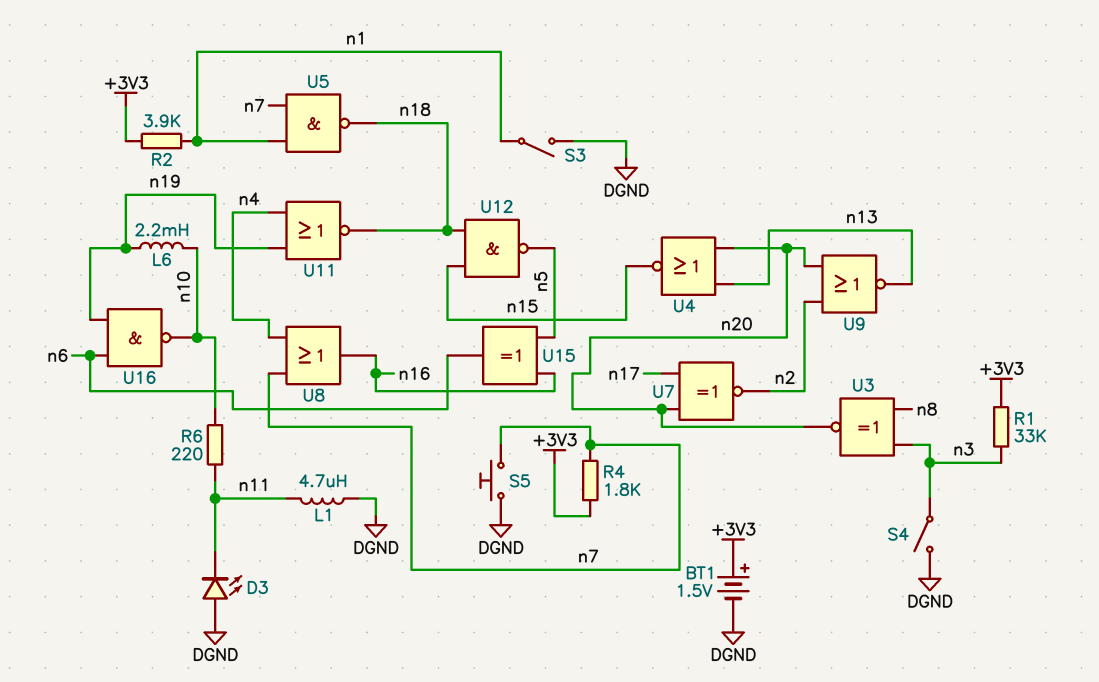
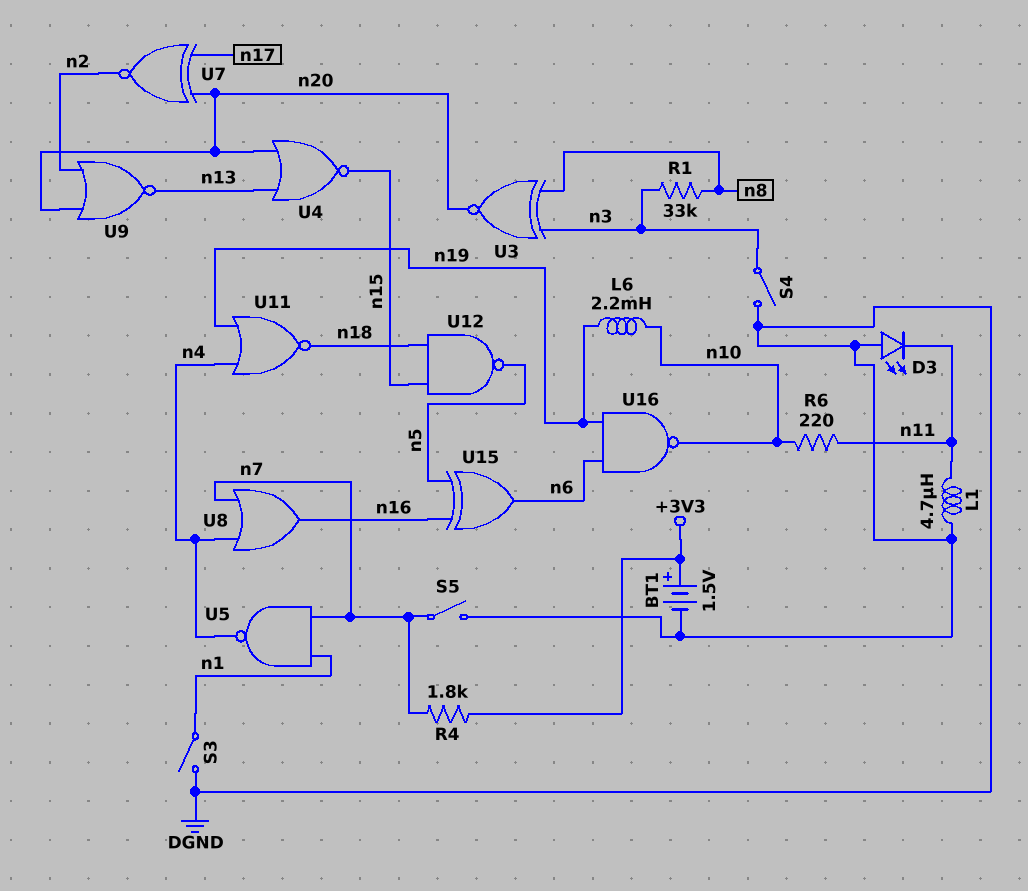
R1: 33k (+3V3, n3) -> 33k (n3, n8)
R2: 3.9k (+3V3, n1) -> none
S5: button (DGND, n7) -> switch (DGND, n7)
U5: NAND (in n1, in n7, out n18) -> NAND (in n1, in n7, out n4)

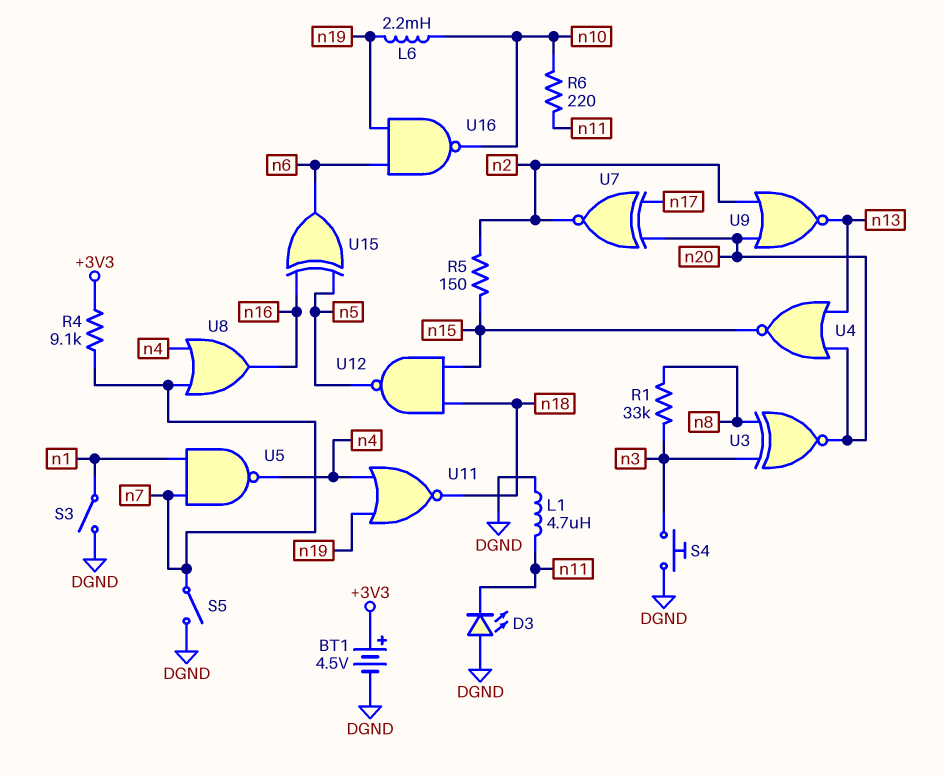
BT1: 1.5V (plus +3V3, minus DGND) -> 4.5V (plus +3V3, minus DGND)
R4: 1.8k (+3V3, n7) -> 9.1k (+3V3, n7)
R5: none -> 150 (n2, n15)
S4: switch (DGND, n3) -> button (DGND, n3)

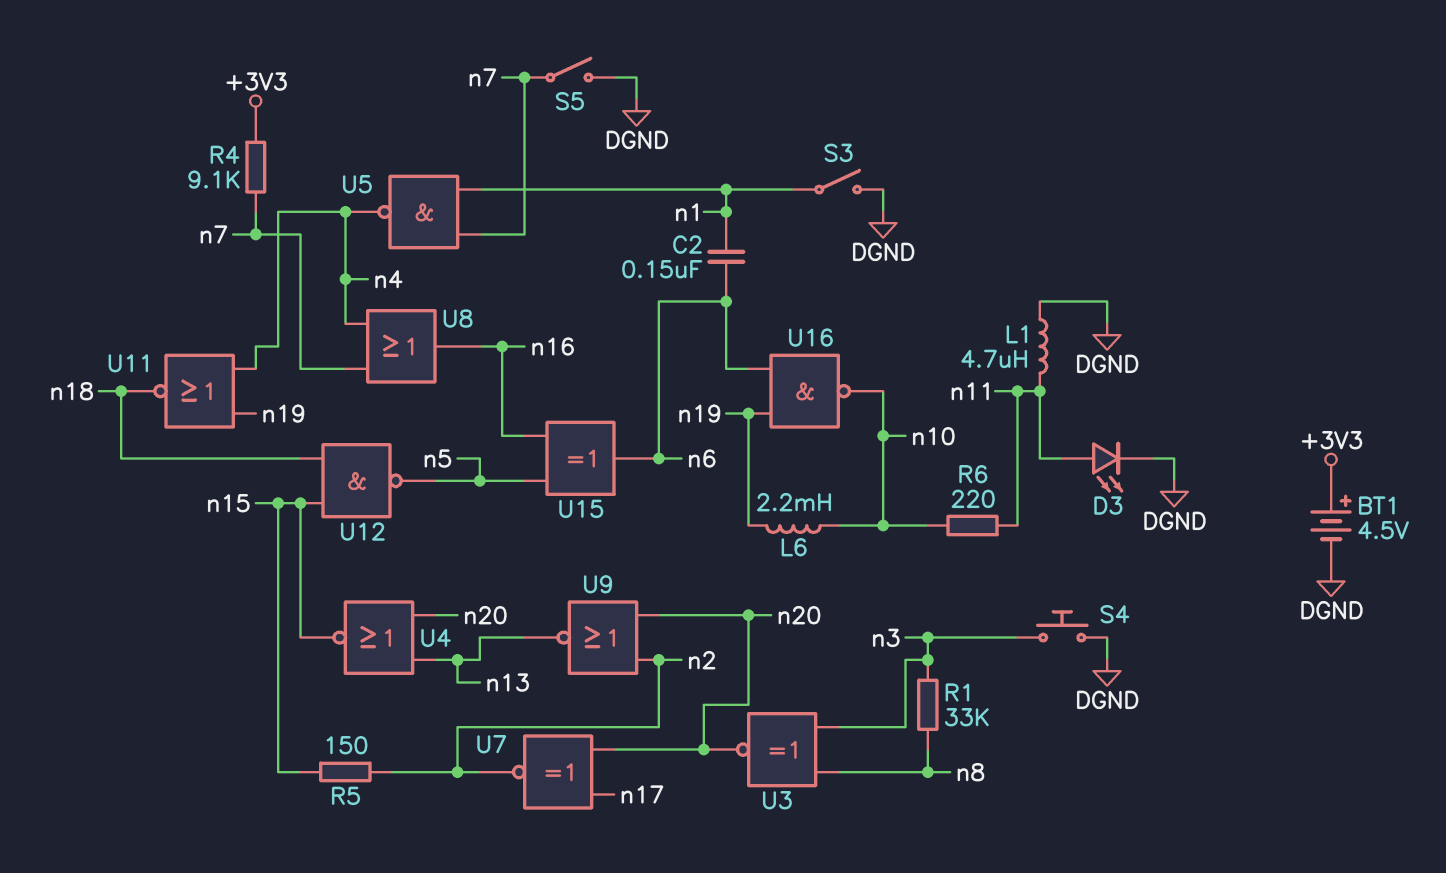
C2: none -> 150nF (n1, n6)
D3: LED (A DGND, K n11) -> LED (A n11, K DGND)

